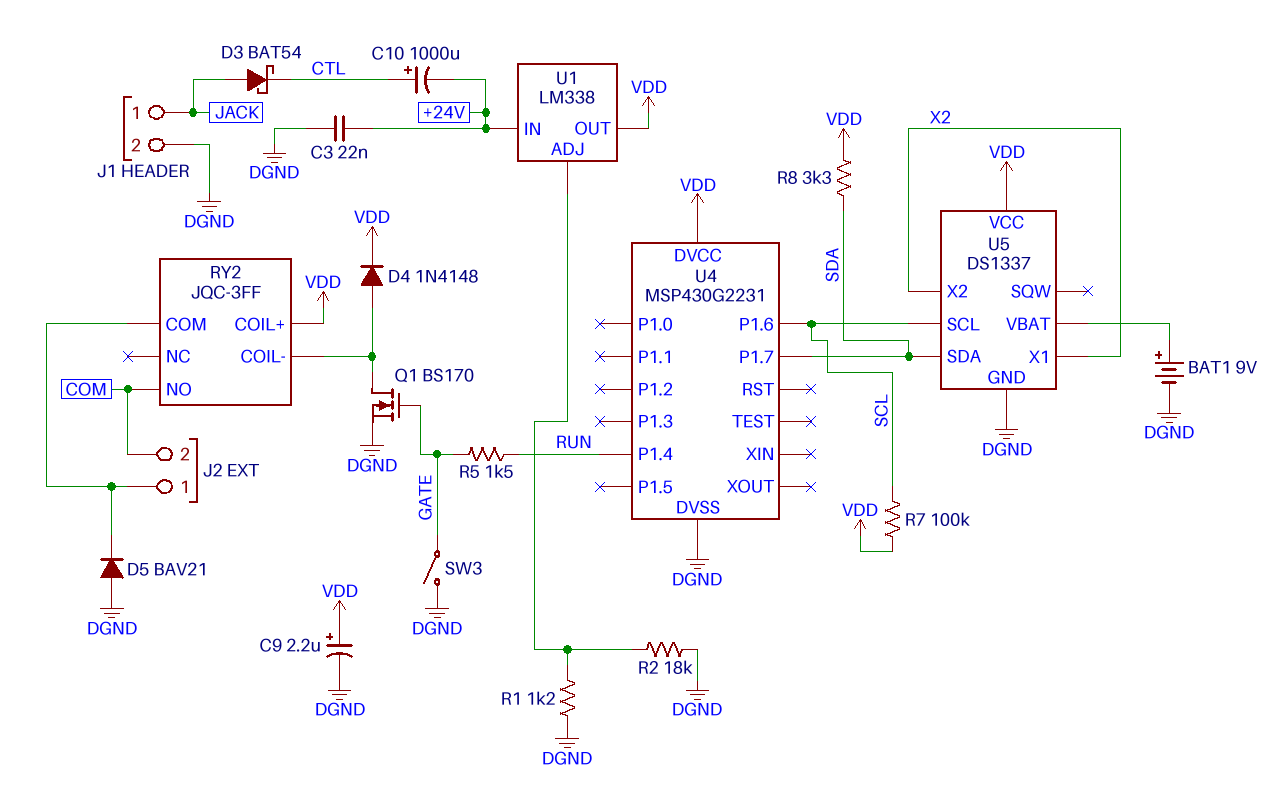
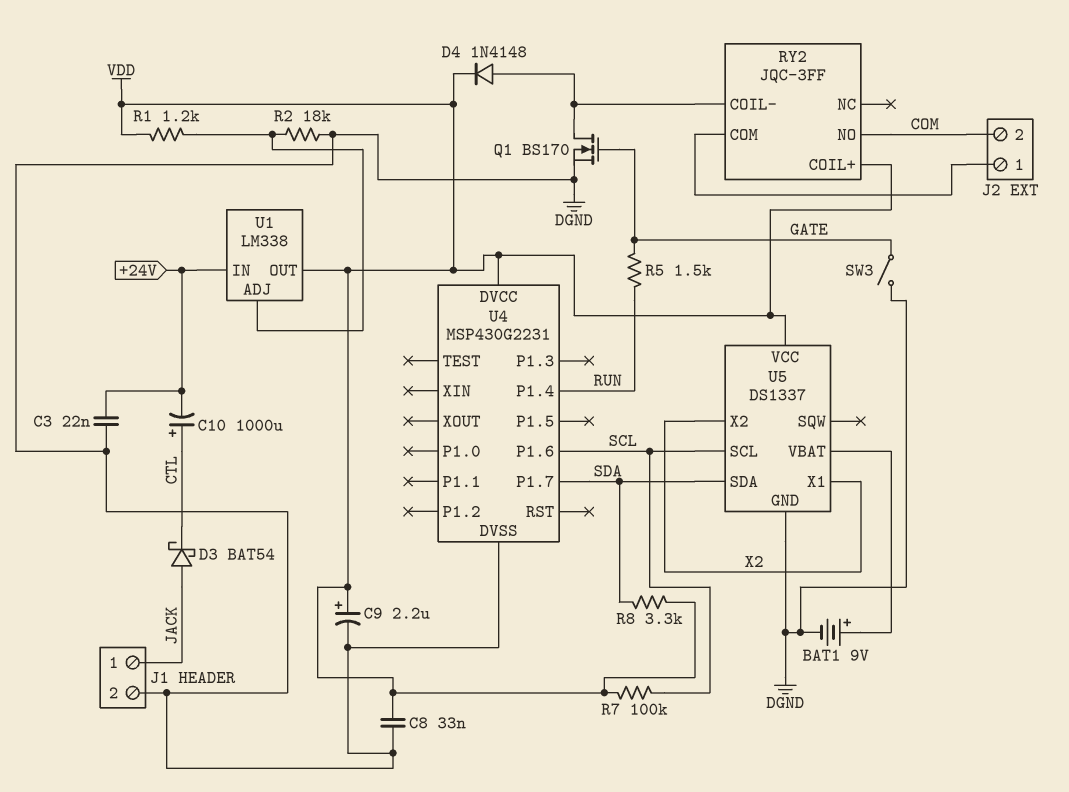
C8: none -> 33nF (DGND, VDD)
D5: diode BAV21 (A DGND, K J2/1) -> none
R1: 1.2k (DGND, U1/ADJ) -> 1.2k (U1/ADJ, VDD)

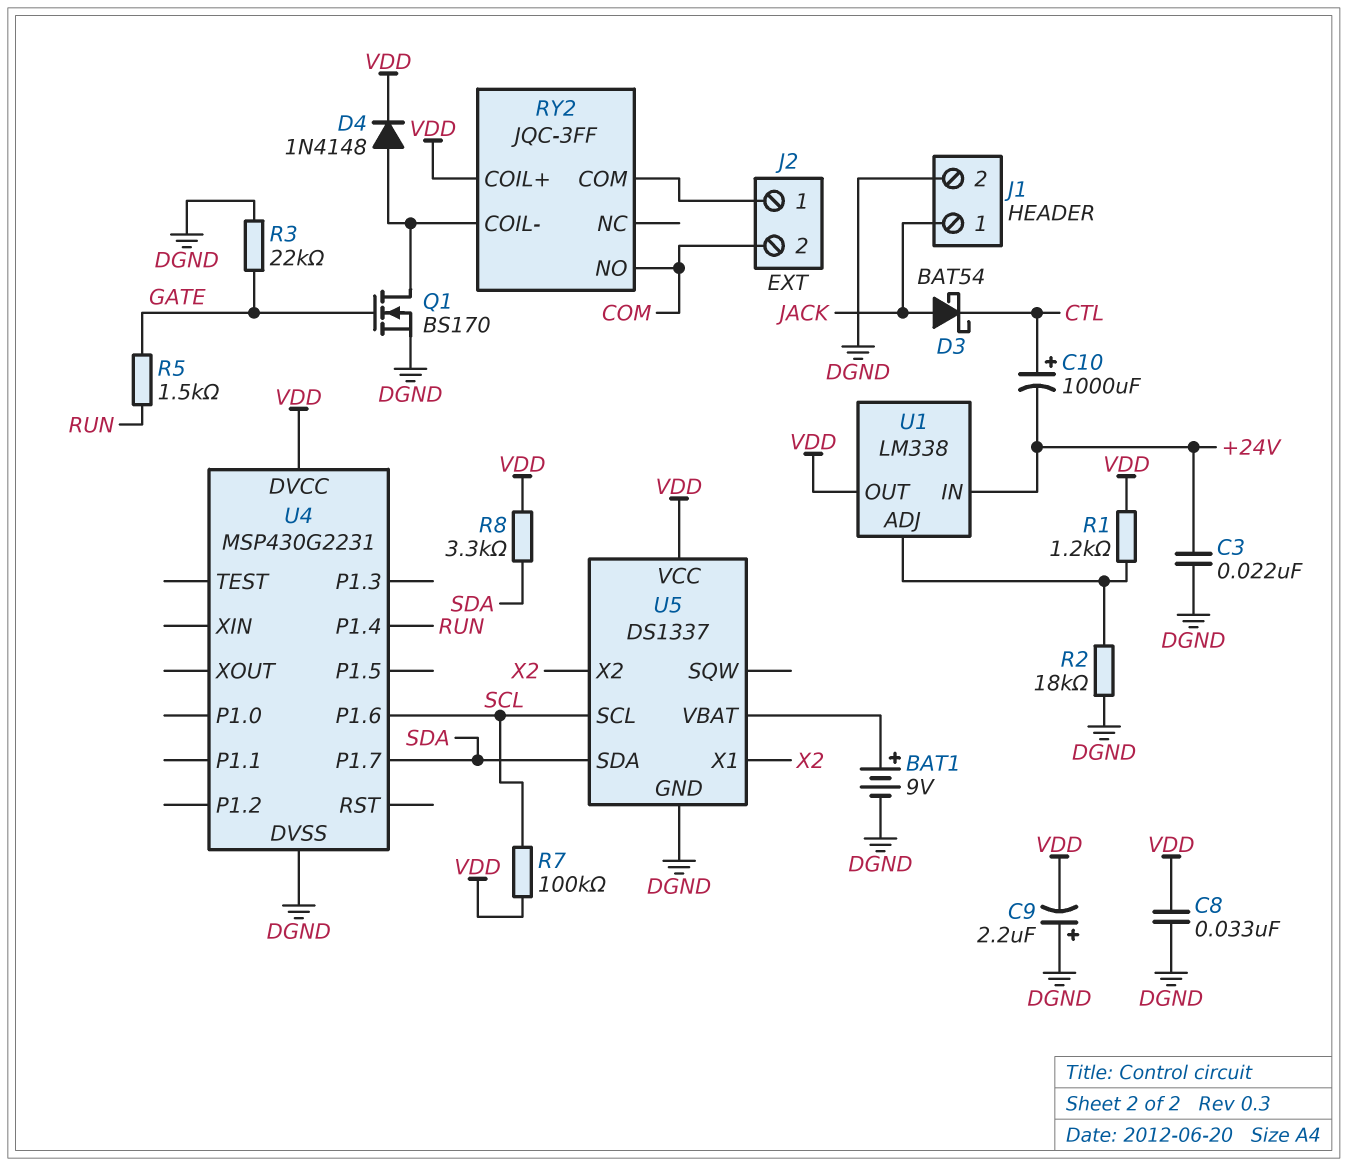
C9: 2.2uF (plus VDD, minus DGND) -> 2.2uF (plus DGND, minus VDD)
R3: none -> 22k (DGND, GATE)
SW3: switch (DGND, GATE) -> none

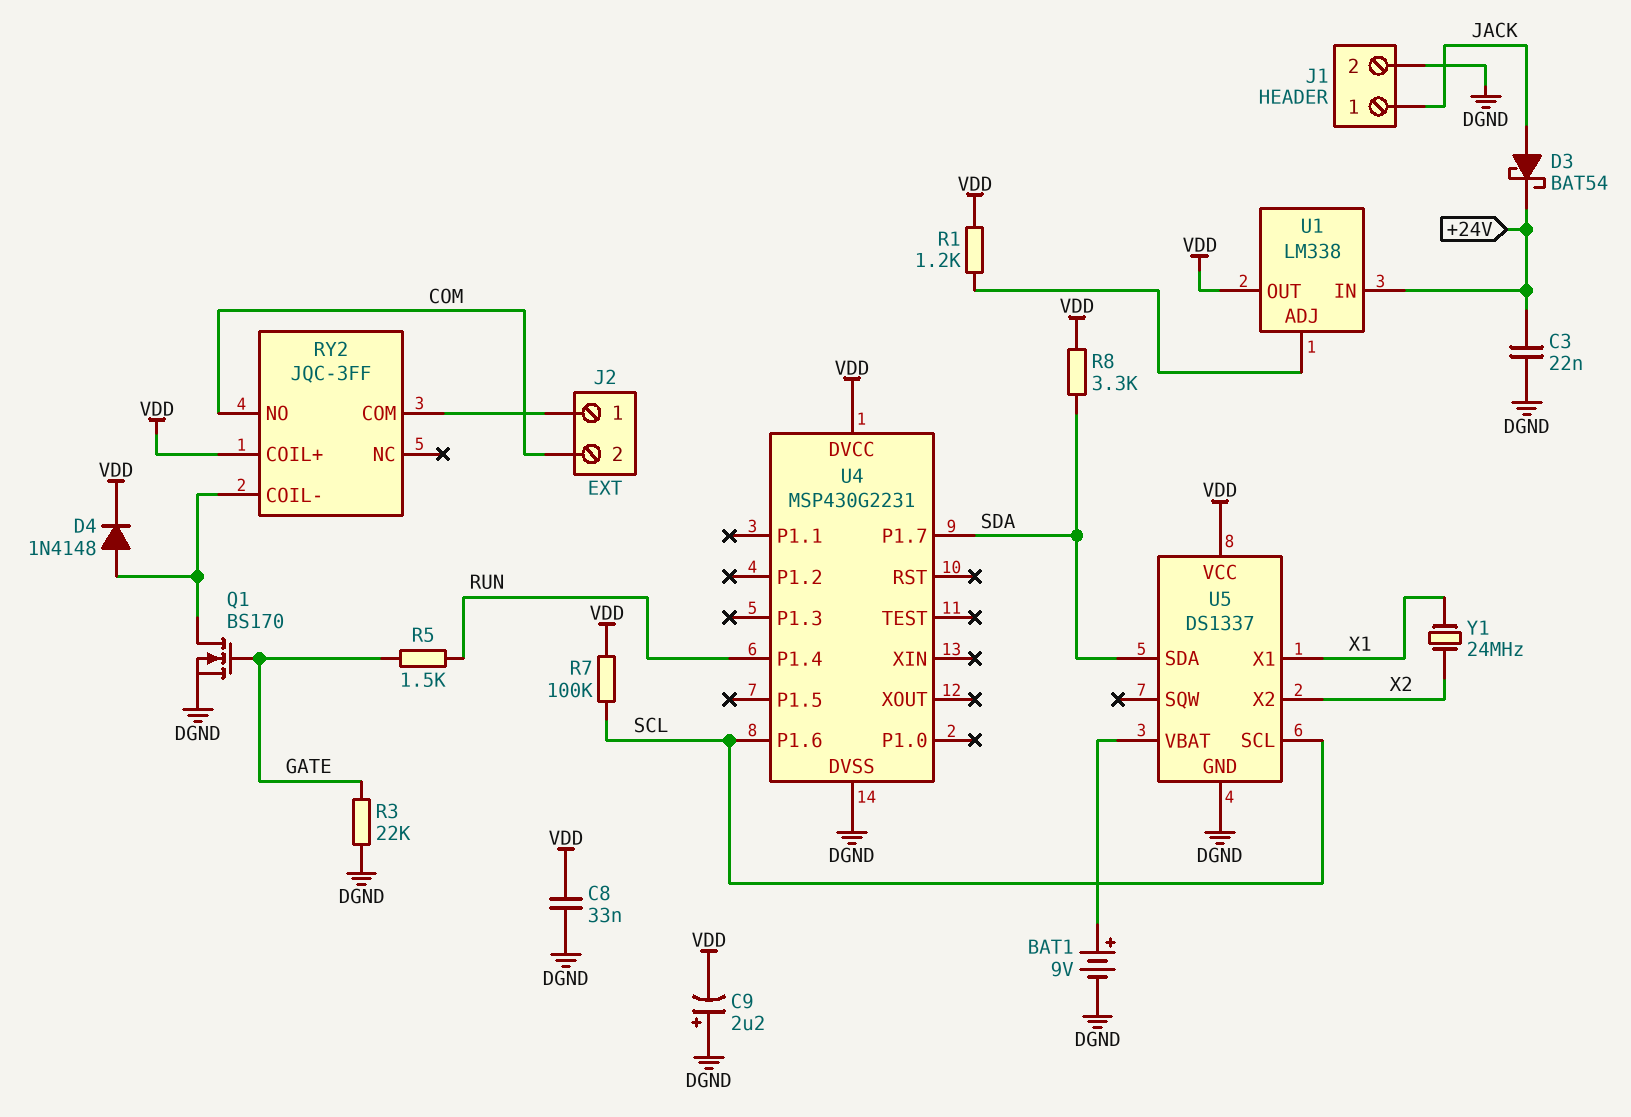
C10: 1000uF (plus CTL, minus +24V) -> none
D3: schottky BAT54 (A JACK, K CTL) -> schottky BAT54 (A JACK, K +24V)
R2: 18k (DGND, U1/ADJ) -> none
U5 pin X1: X2 -> X1
Y1: none -> 24MHz (X1, X2)

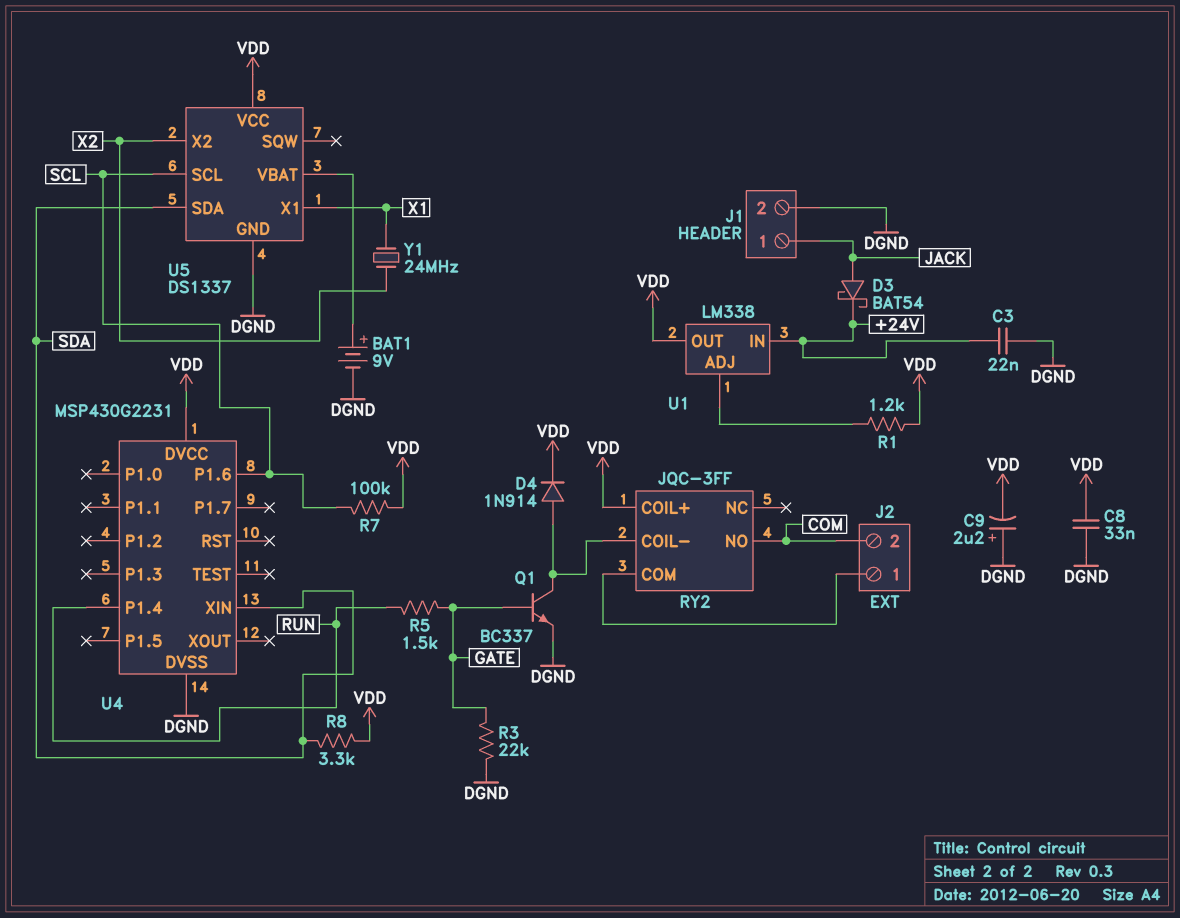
D4: diode 1N4148 (A RY2/COIL-, K VDD) -> diode 1N914 (A RY2/COIL-, K VDD)
Q1: NMOS BS170 (G GATE, D RY2/COIL-, S DGND) -> NPN BC337 (B GATE, C RY2/COIL-, E DGND)
U4 pin P1.7: SDA -> none
U4 pin XIN: none -> SDA

